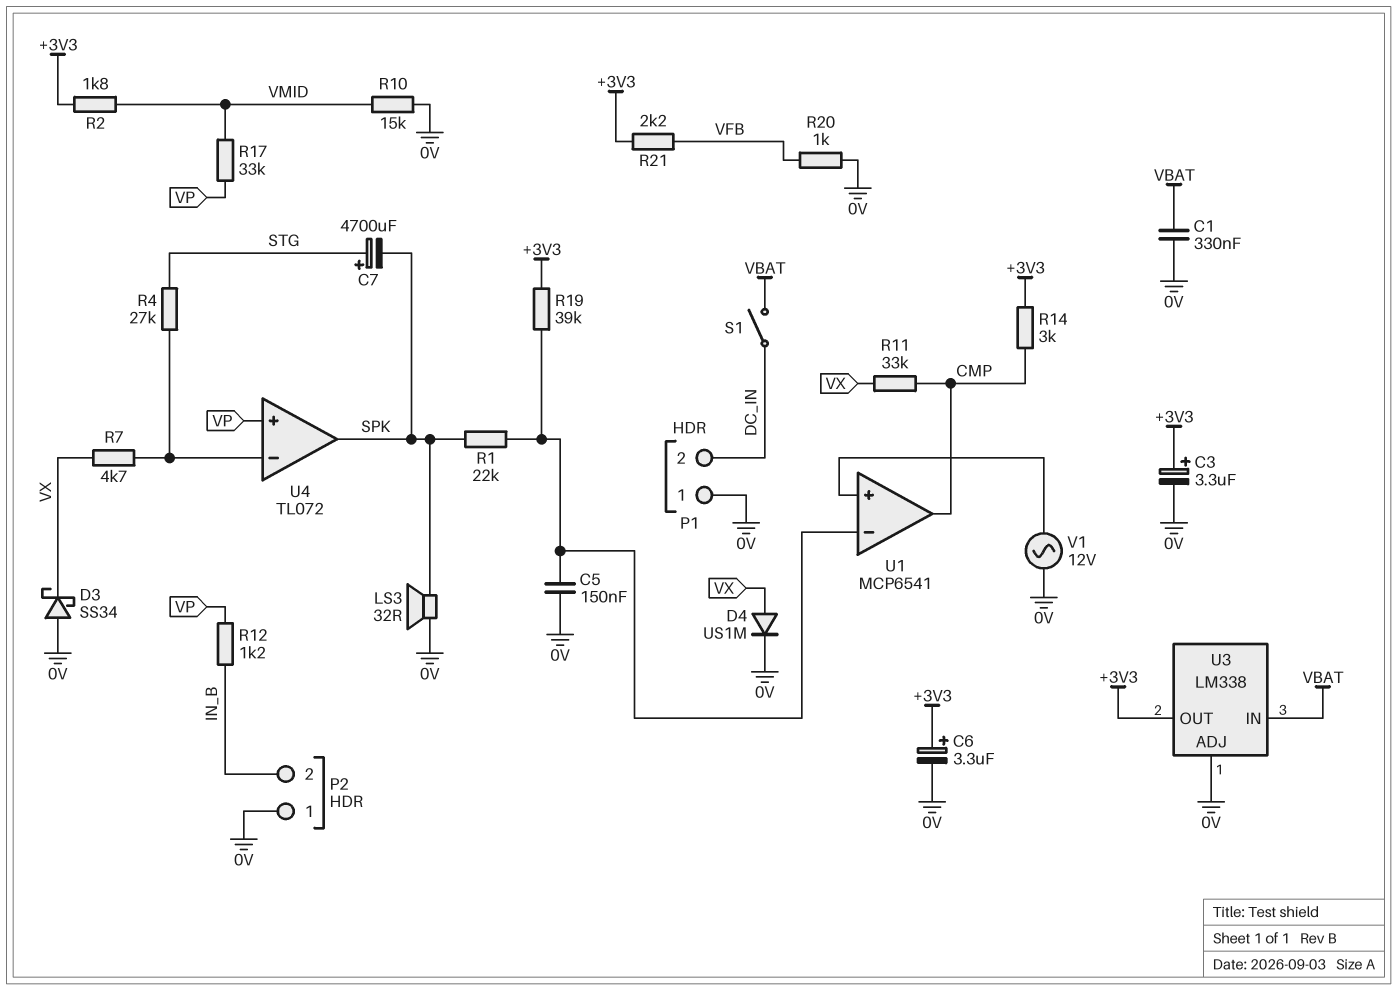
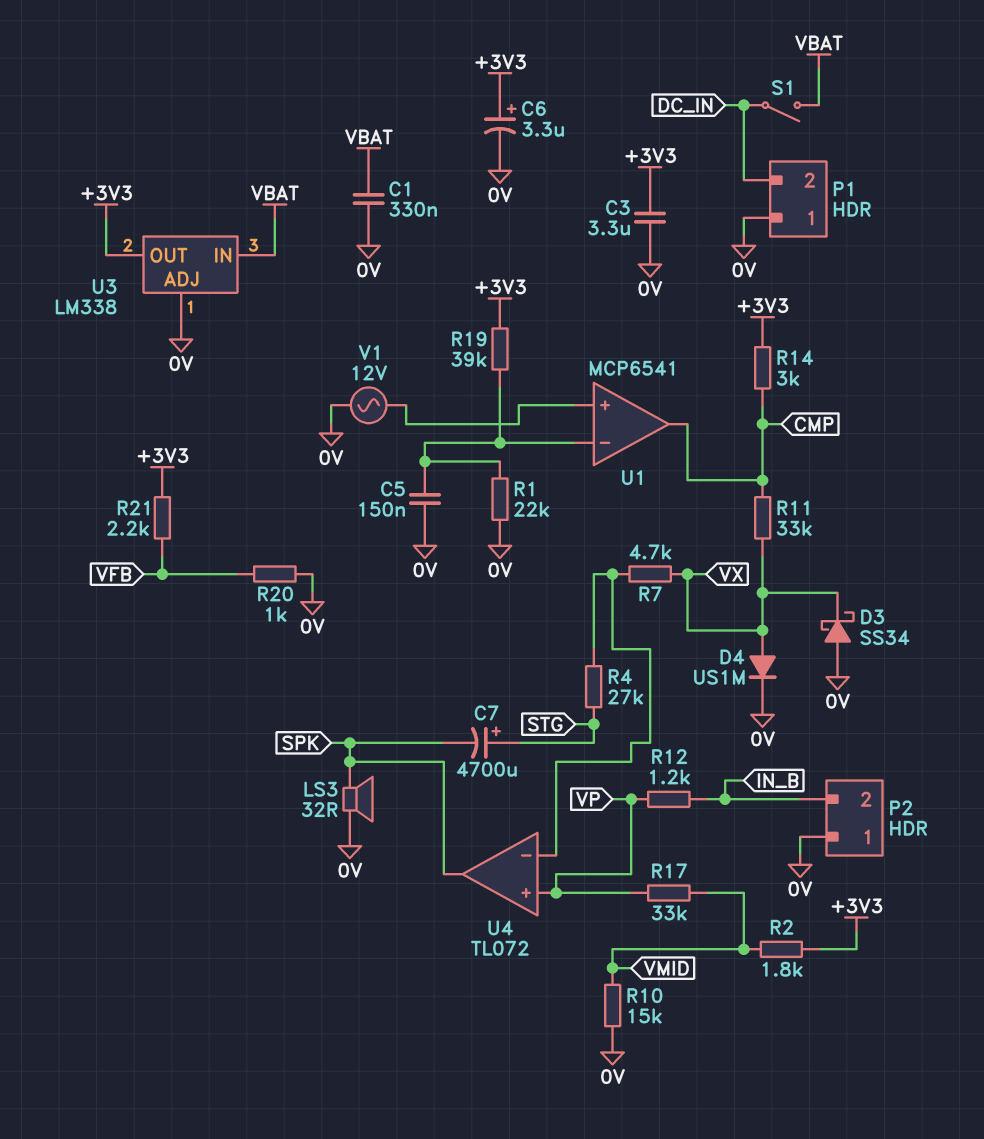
C3: 3.3uF (plus +3V3, minus 0V) -> 3.3uF (+3V3, 0V)
R1: 22k (SPK, U1/in-) -> 22k (0V, U1/in-)

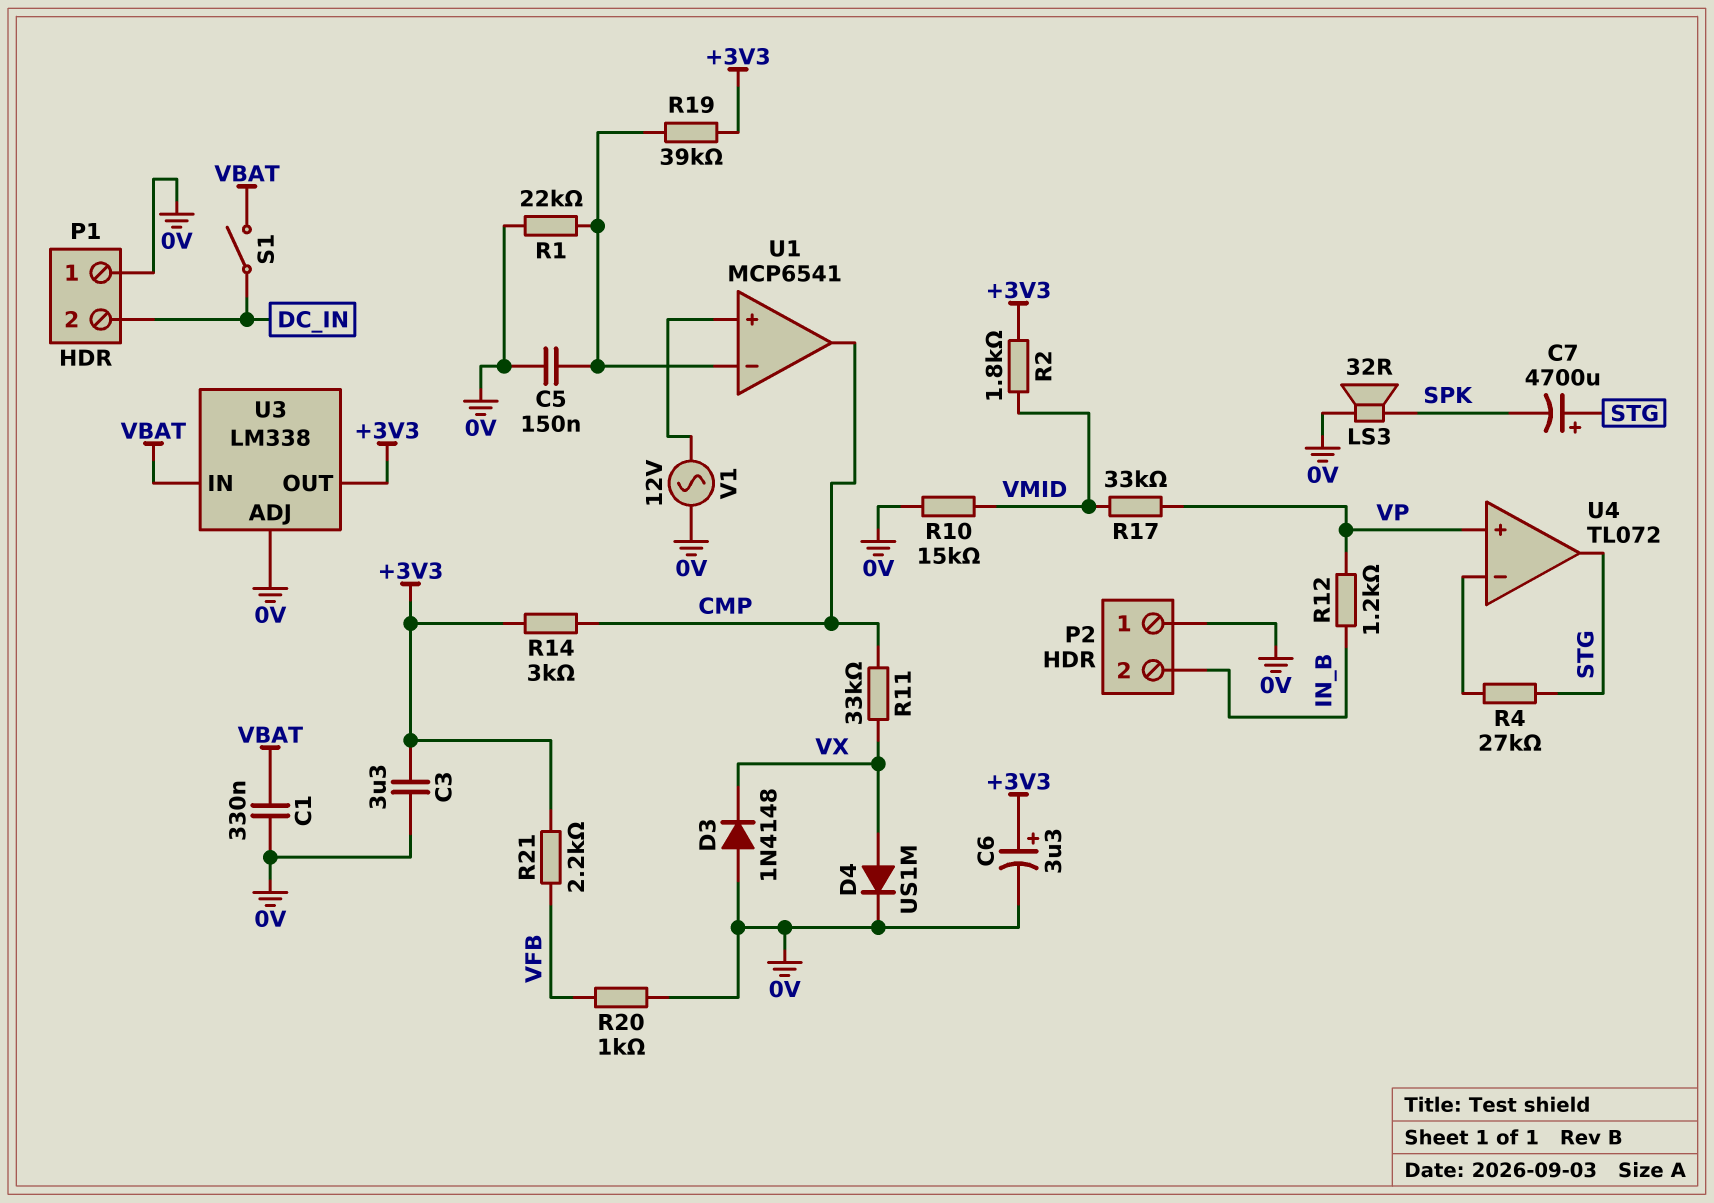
D3: schottky SS34 (A 0V, K VX) -> diode 1N4148 (A 0V, K VX)
R7: 4.7k (U4/in-, VX) -> none
U4 pin out: SPK -> STG

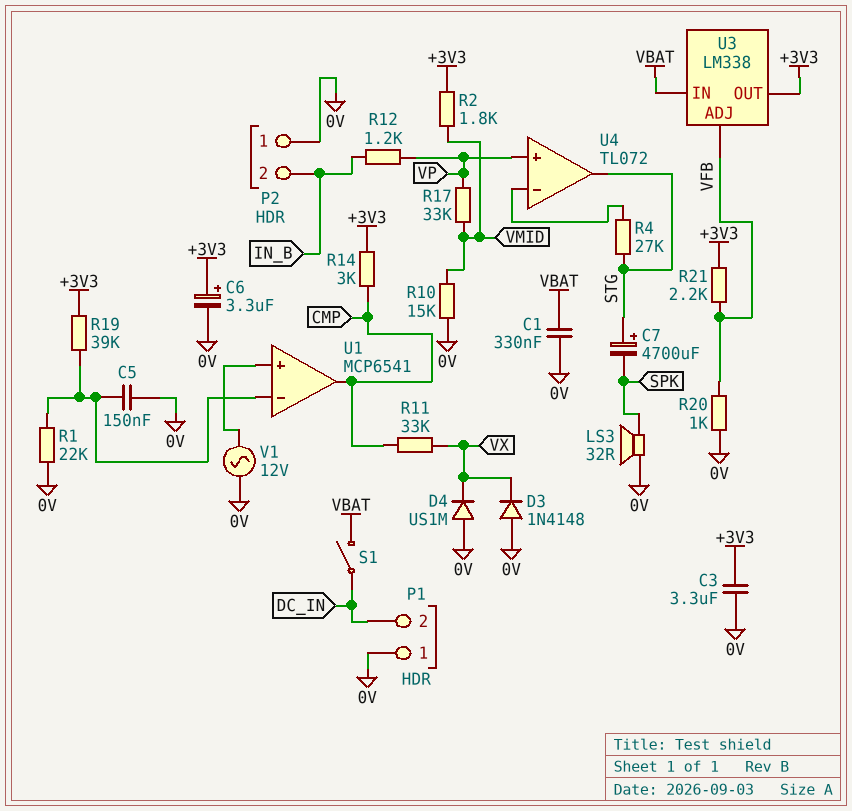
D4: diode US1M (A VX, K 0V) -> diode US1M (A 0V, K VX)
U3 pin ADJ: 0V -> VFB

